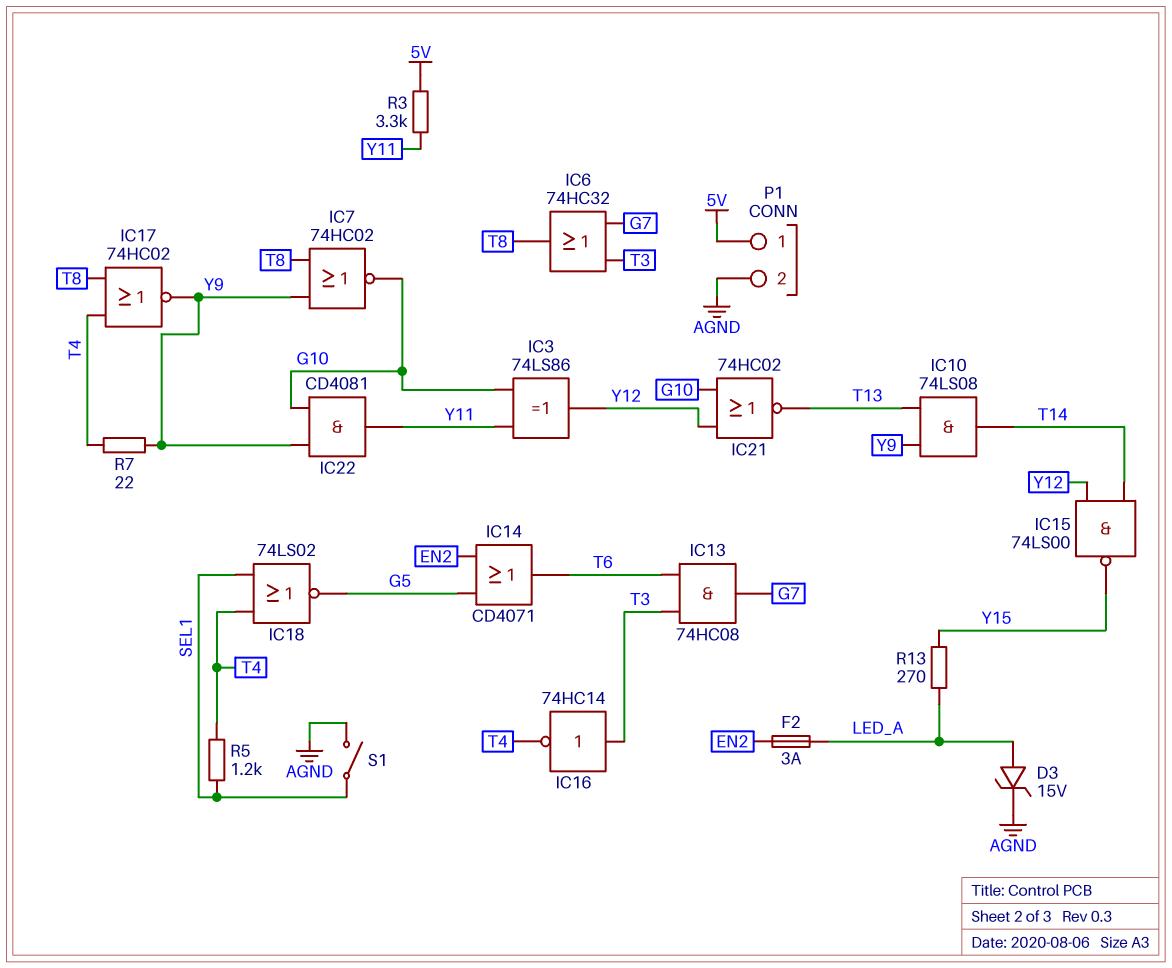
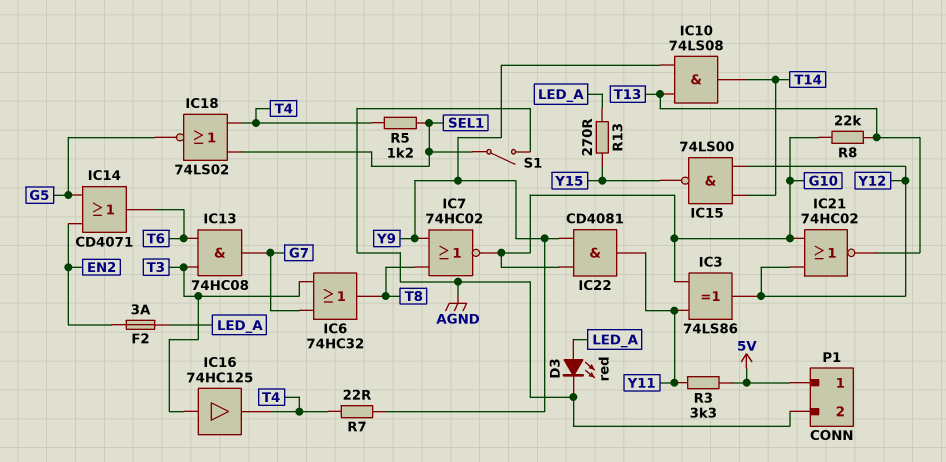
D3: zener 15V (A LED_A, K AGND) -> LED red (A LED_A, K AGND)
IC16: NOT 74HC14 (in T3, out T4) -> buffer 74HC125 (in T3, out T4)
IC17: NOR 74HC02 (in T4, in T8, out Y9) -> none
R8: none -> 22k (G10, T13)

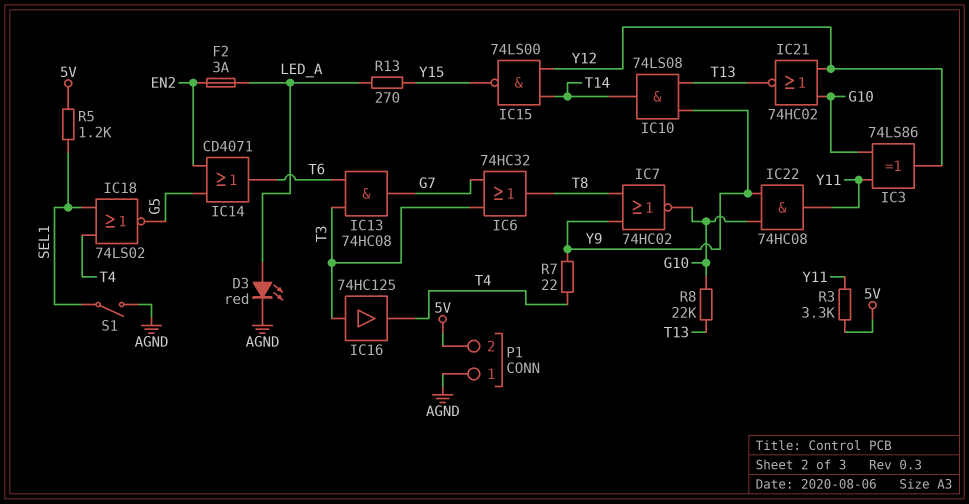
IC22: AND CD4081 (in G10, in Y9, out Y11) -> AND 74HC08 (in G10, in Y9, out Y11)
P1 pin 1: 5V -> AGND
P1 pin 2: AGND -> 5V
R5: 1.2k (SEL1, T4) -> 1.2k (5V, SEL1)

